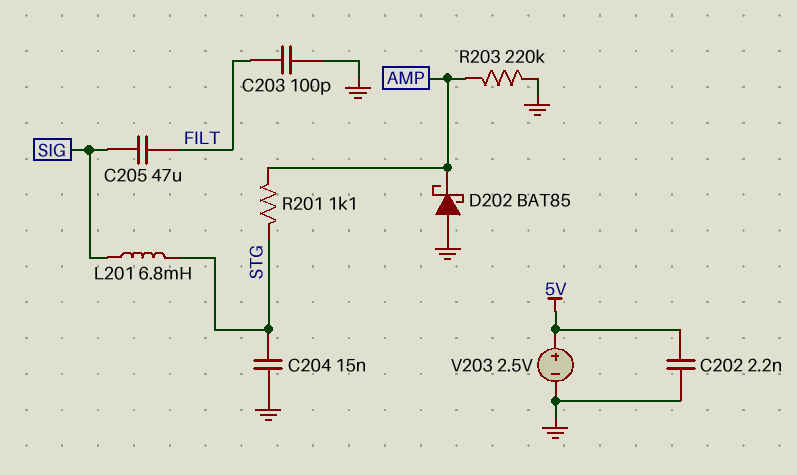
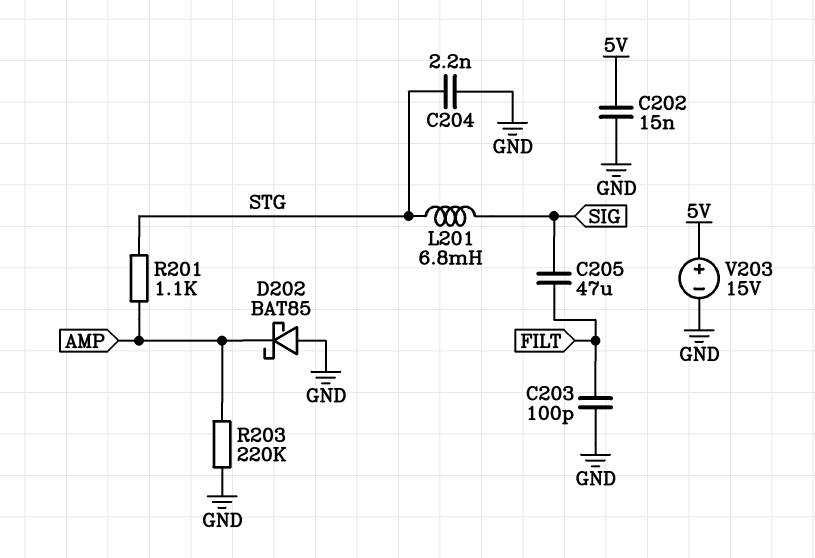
C202: 2.2nF (5V, GND) -> 15nF (5V, GND)
C204: 15nF (GND, STG) -> 2.2nF (GND, STG)
V203: 2.5V (plus 5V, minus GND) -> 15V (plus 5V, minus GND)

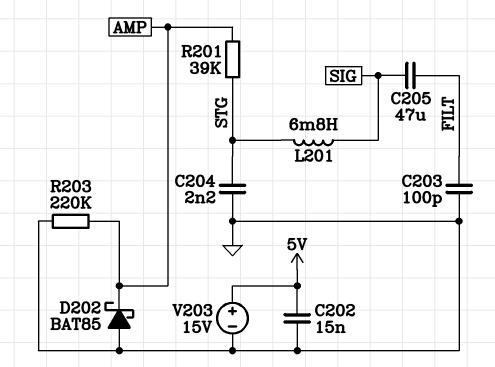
R201: 1.1k (AMP, STG) -> 39k (AMP, STG)

